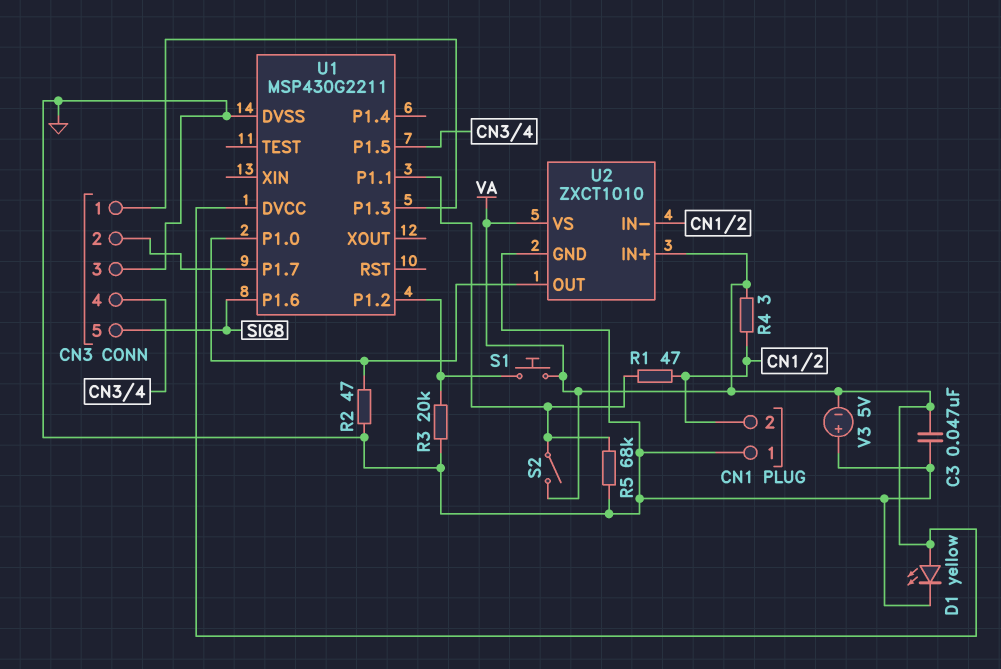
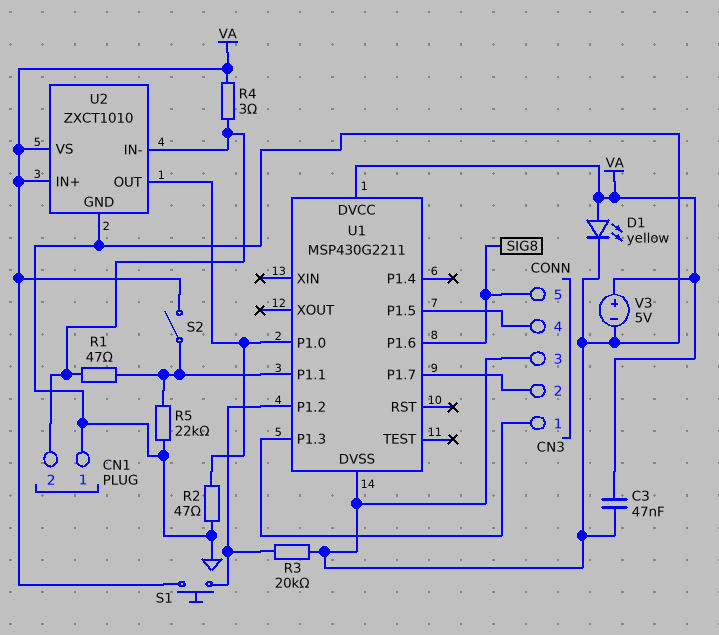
R5: 68k (GND, U1/P1.1) -> 22k (GND, U1/P1.1)
V3: 5V (plus GND, minus VA) -> 5V (plus VA, minus GND)

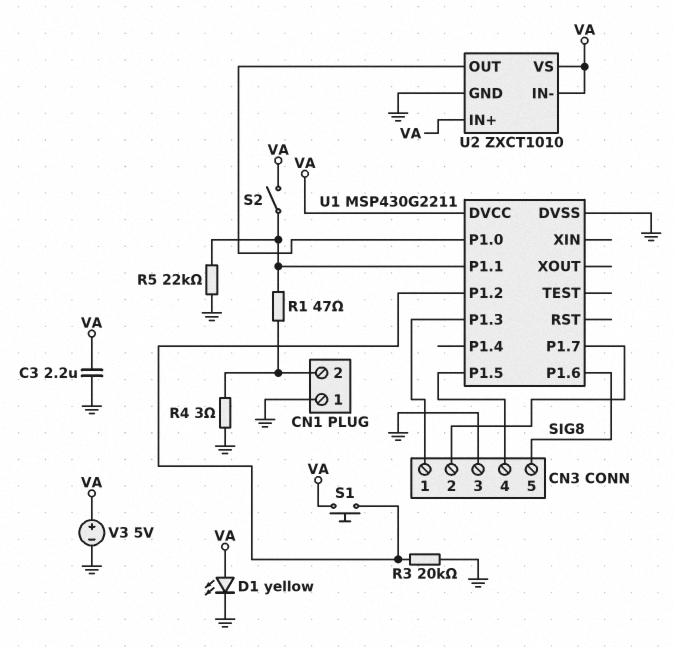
C3: 47nF (GND, VA) -> 2.2uF (GND, VA)
R2: 47 (GND, U1/P1.0) -> none
R4: 3 (CN1/2, VA) -> 3 (CN1/2, GND)
U2 pin IN-: CN1/2 -> VA

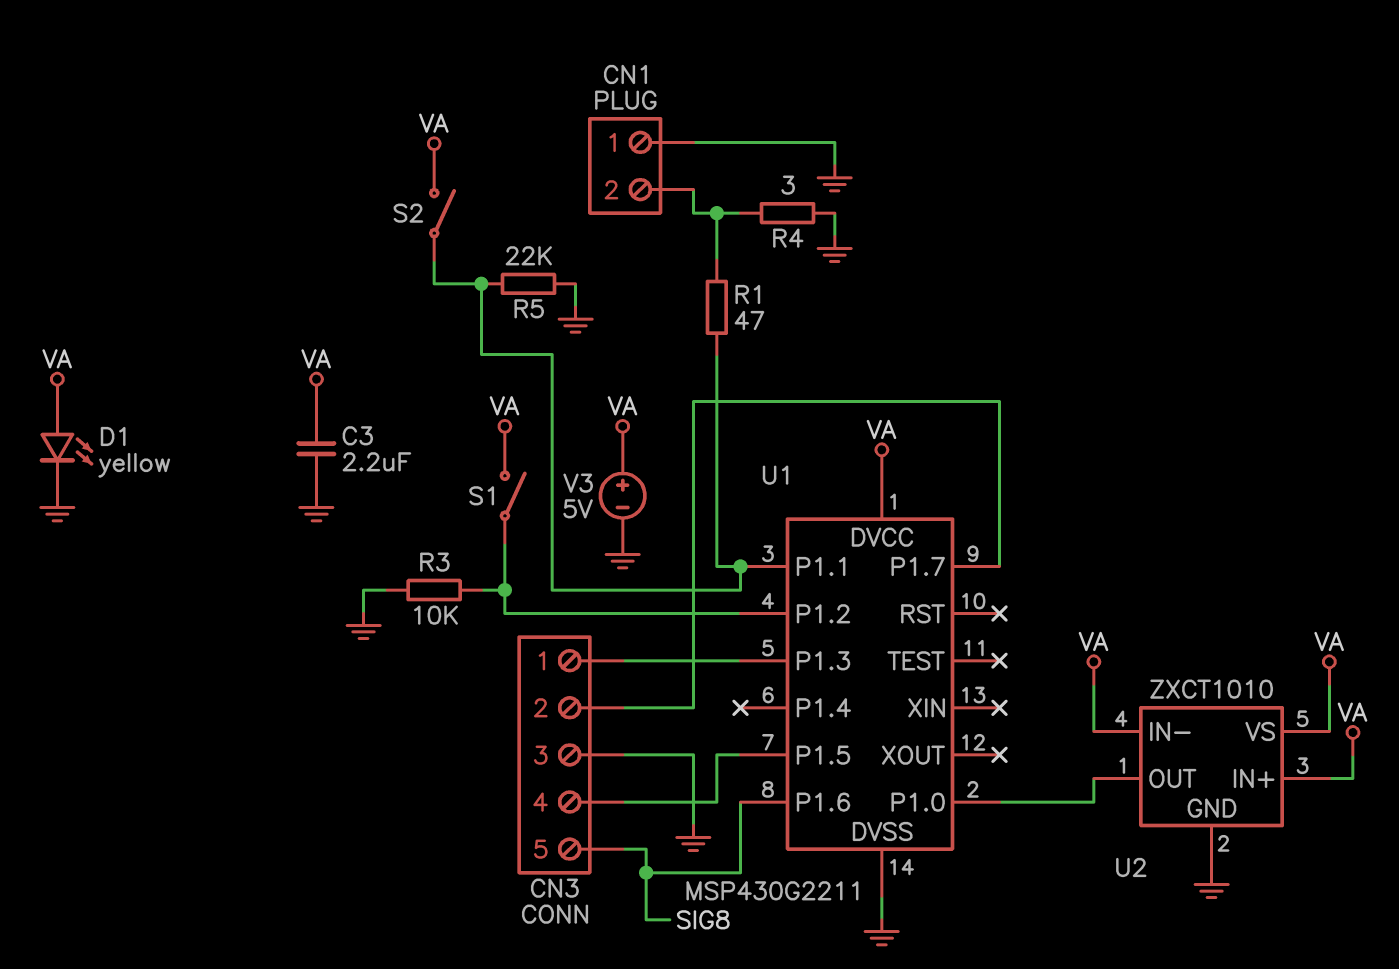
R3: 20k (GND, U1/P1.2) -> 10k (GND, U1/P1.2)
S1: button (U1/P1.2, VA) -> switch (U1/P1.2, VA)

